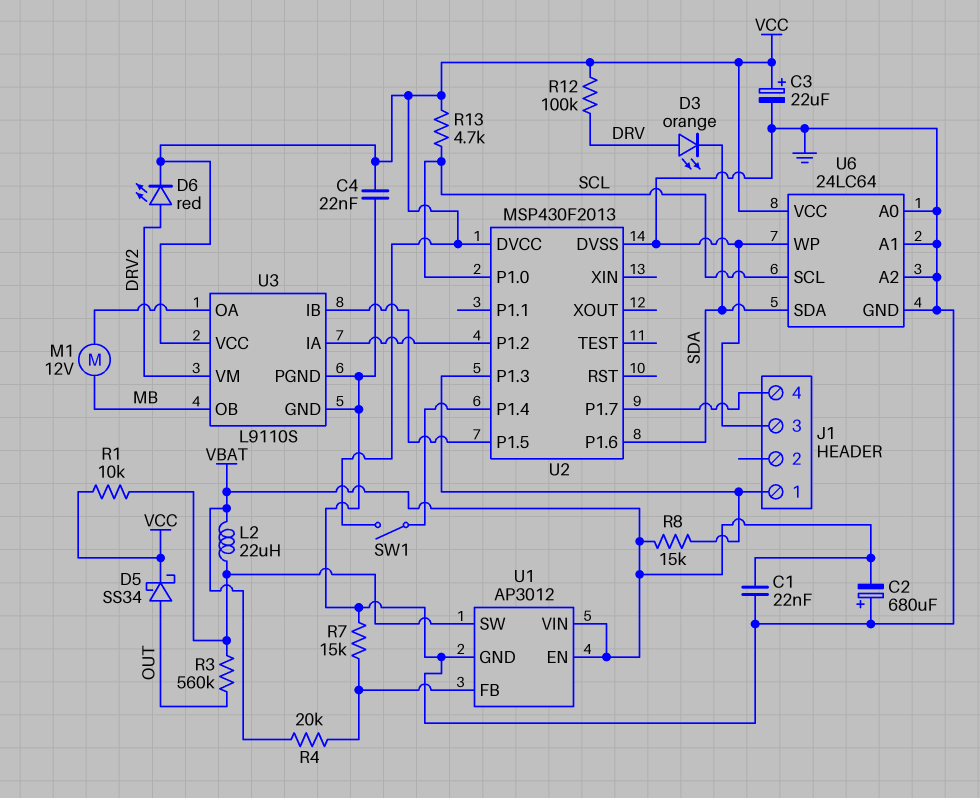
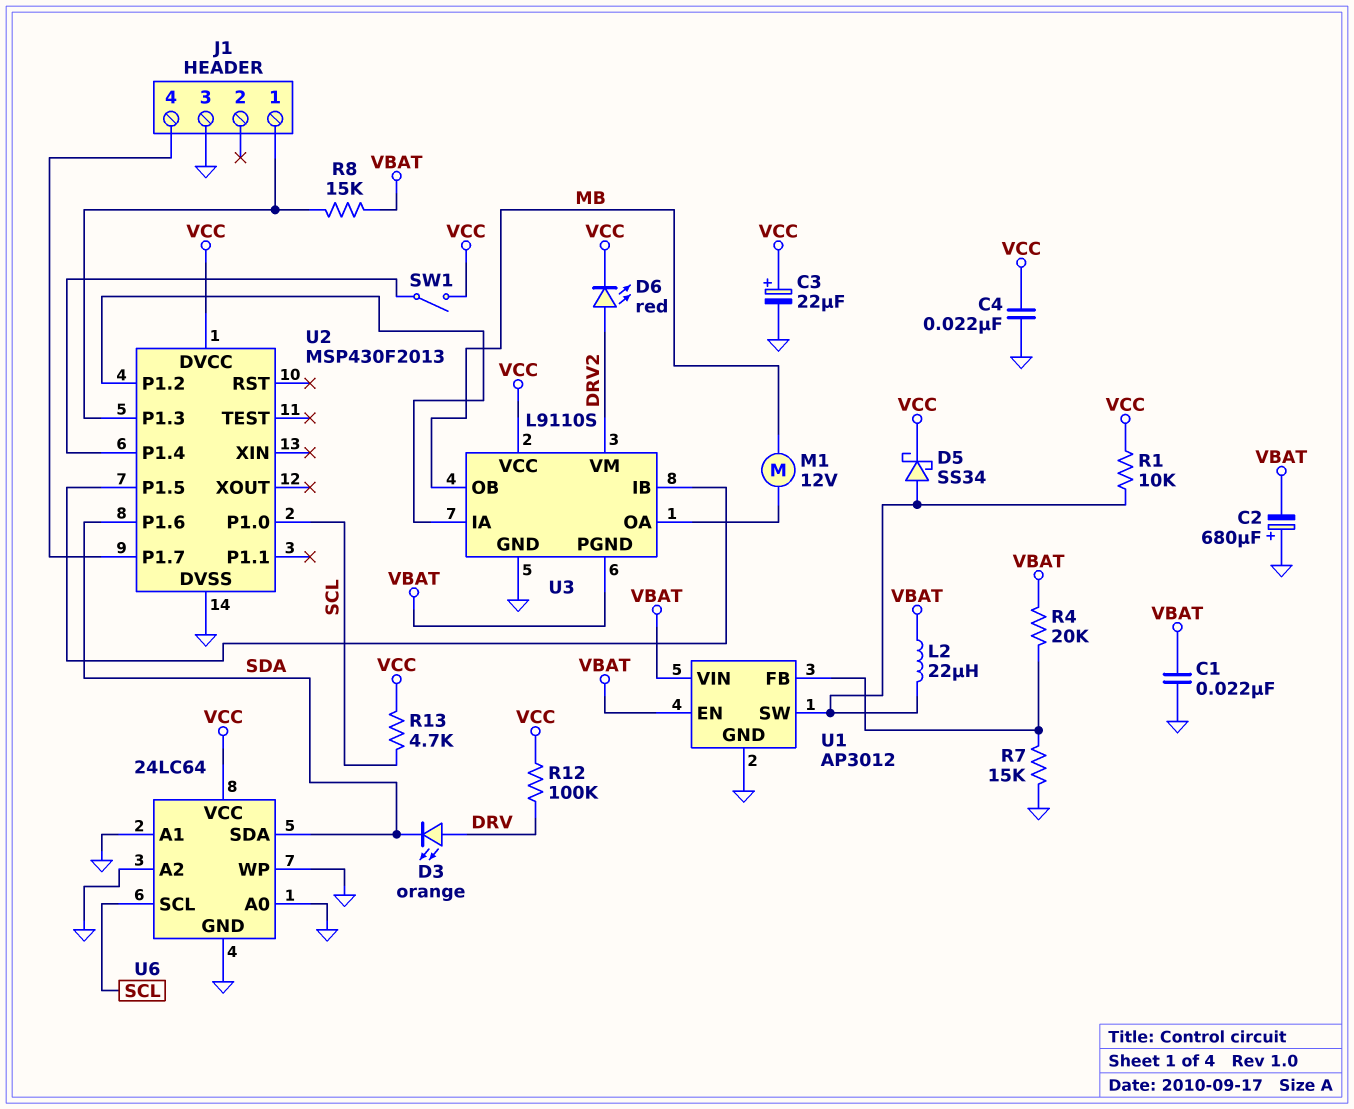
D5: schottky SS34 (A OUT, K VCC) -> schottky SS34 (A U1/SW, K VCC)
R3: 560k (OUT, U1/SW) -> none
U3 pin PGND: GND -> VBAT

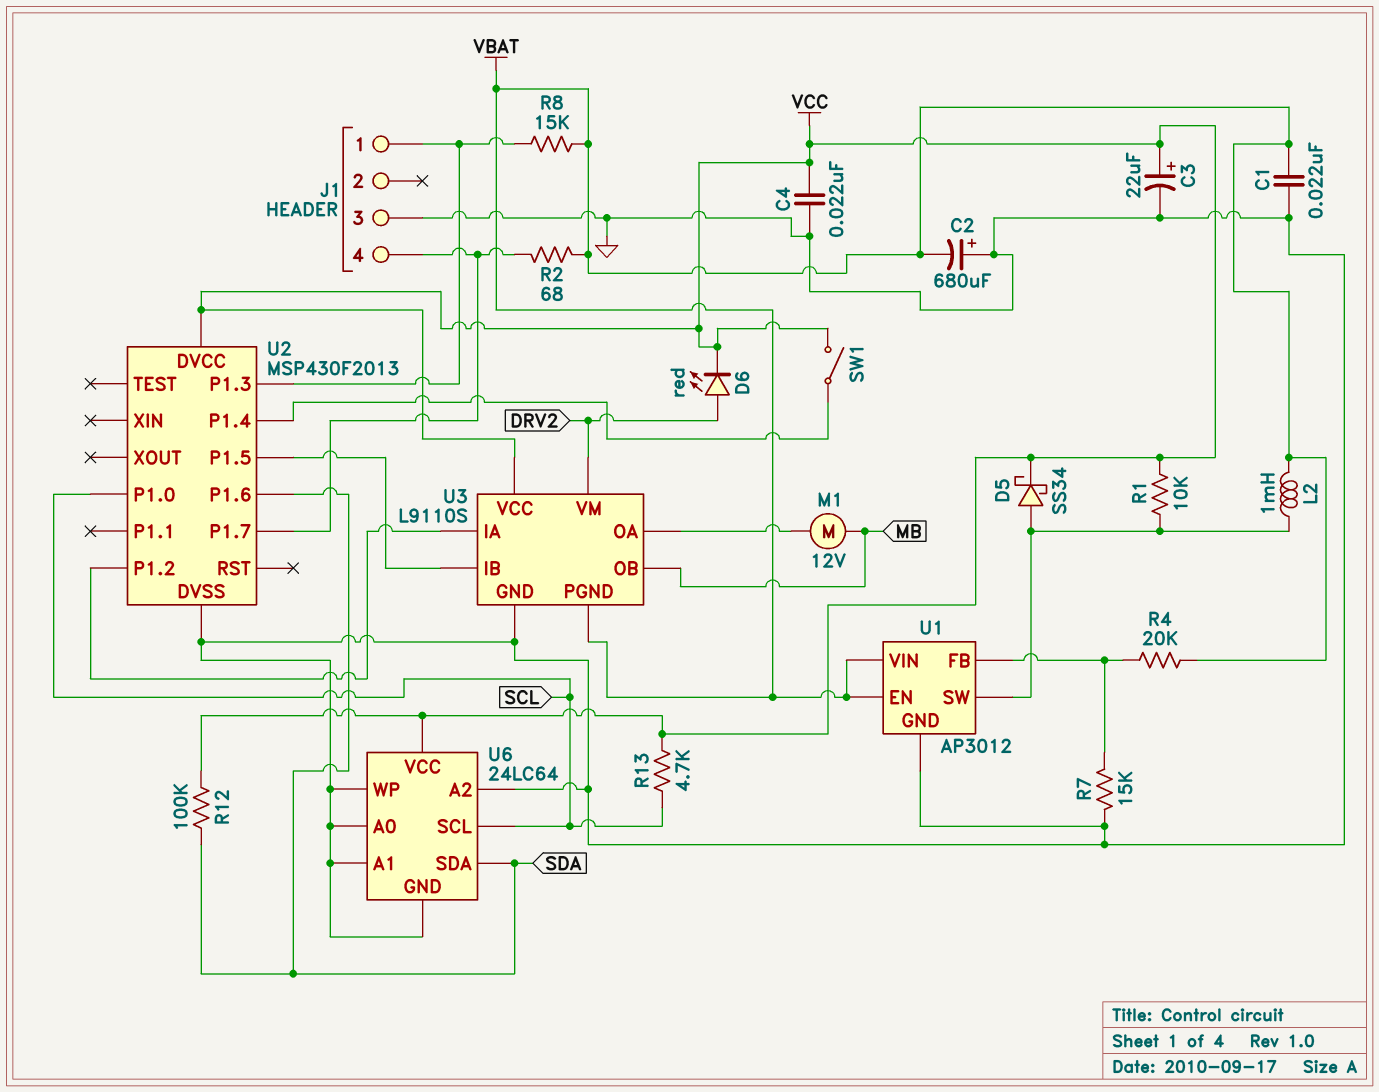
D3: LED orange (A DRV, K SDA) -> none
L2: 22uH (U1/SW, VBAT) -> 1mH (U1/SW, VBAT)
R2: none -> 68 (J1/4, VBAT)
R12: 100k (DRV, VCC) -> 100k (SDA, VCC)

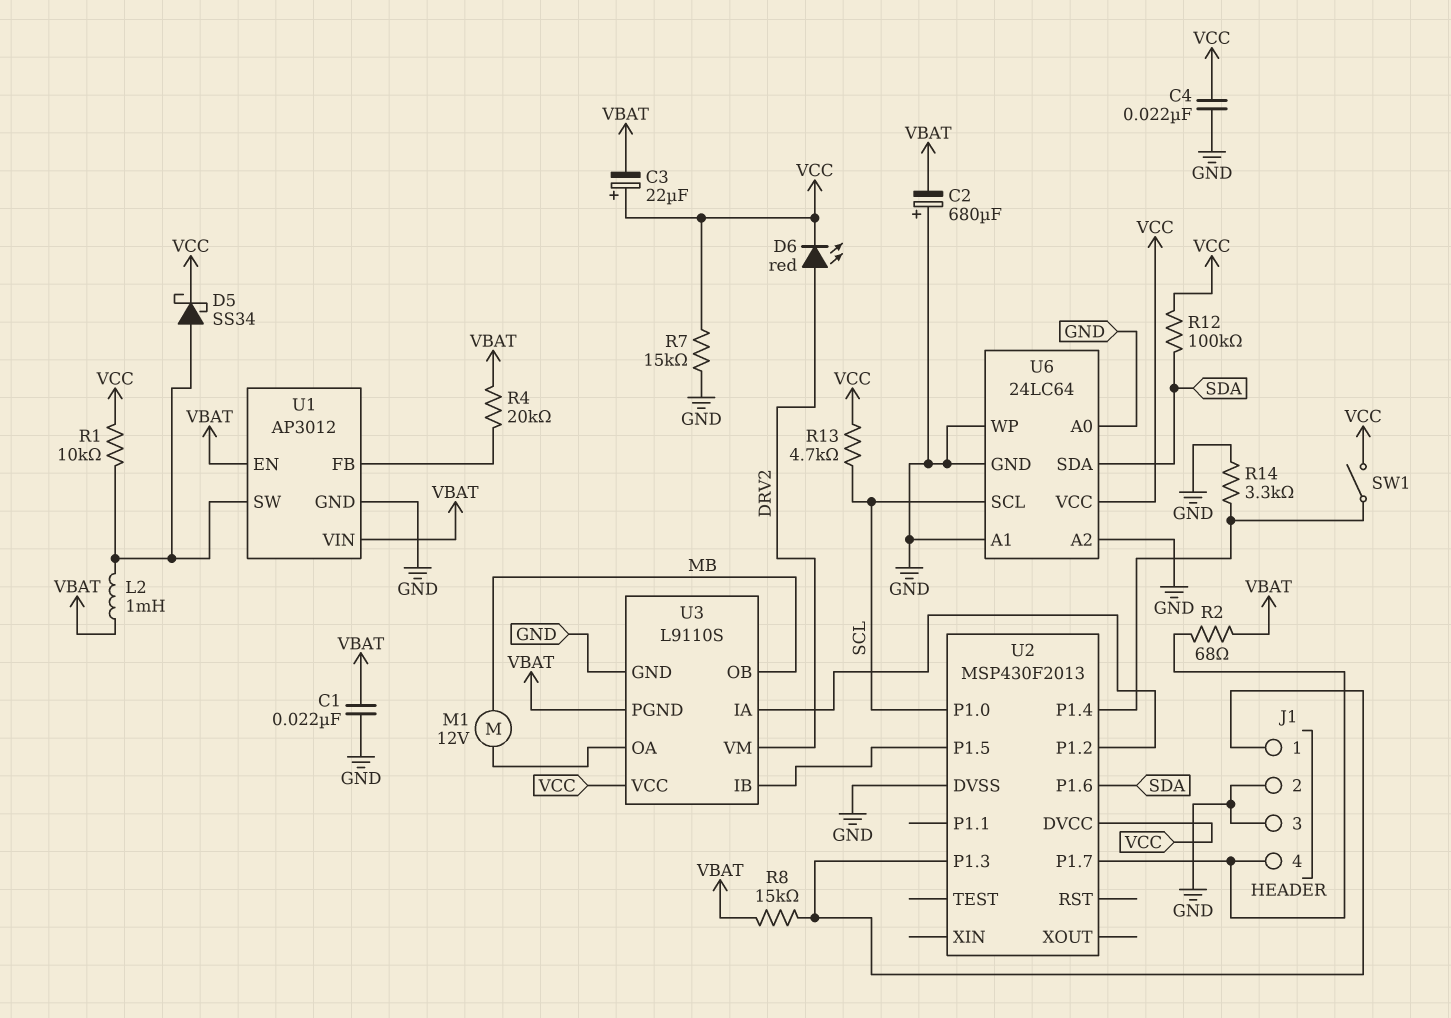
C3: 22uF (plus VCC, minus GND) -> 22uF (plus VCC, minus VBAT)
J1 pin 2: none -> GND
R7: 15k (GND, U1/FB) -> 15k (GND, VCC)
R14: none -> 3.3k (GND, U2/P1.4)

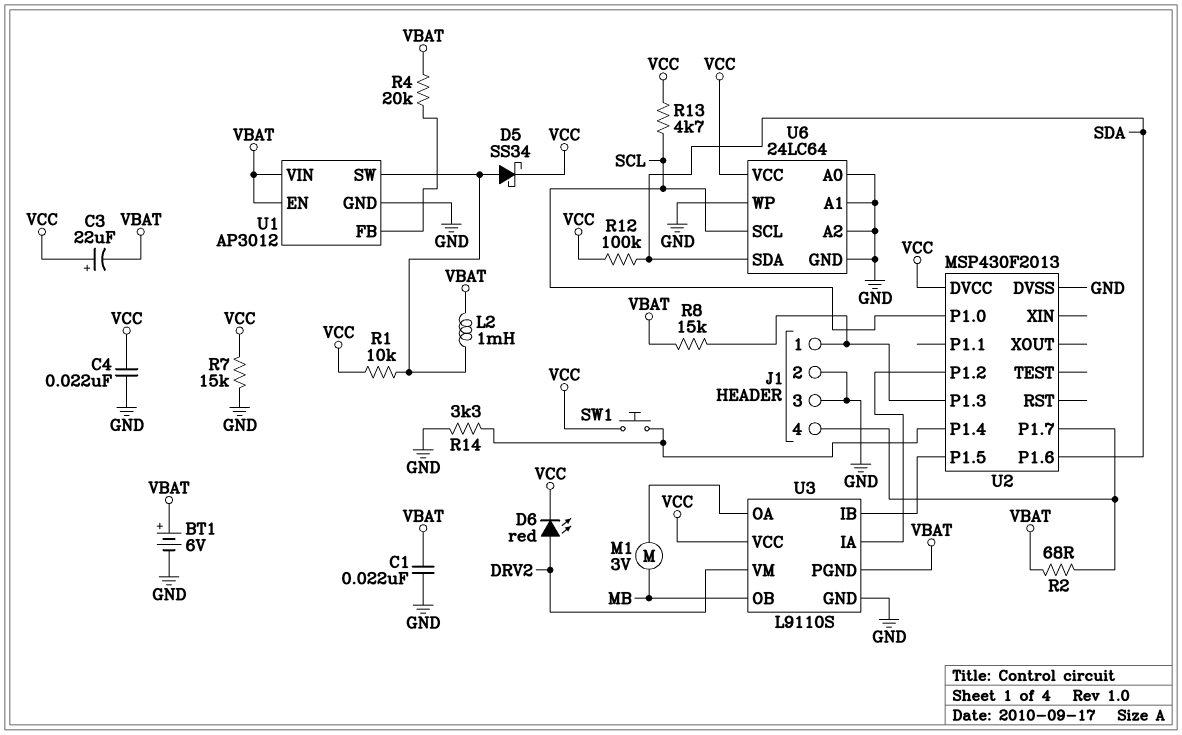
BT1: none -> 6V (plus VBAT, minus GND)
C2: 680uF (plus GND, minus VBAT) -> none
M1: motor 12V (MB, U3/OA) -> motor 3V (MB, U3/OA)
SW1: switch (U2/P1.4, VCC) -> button (U2/P1.4, VCC)

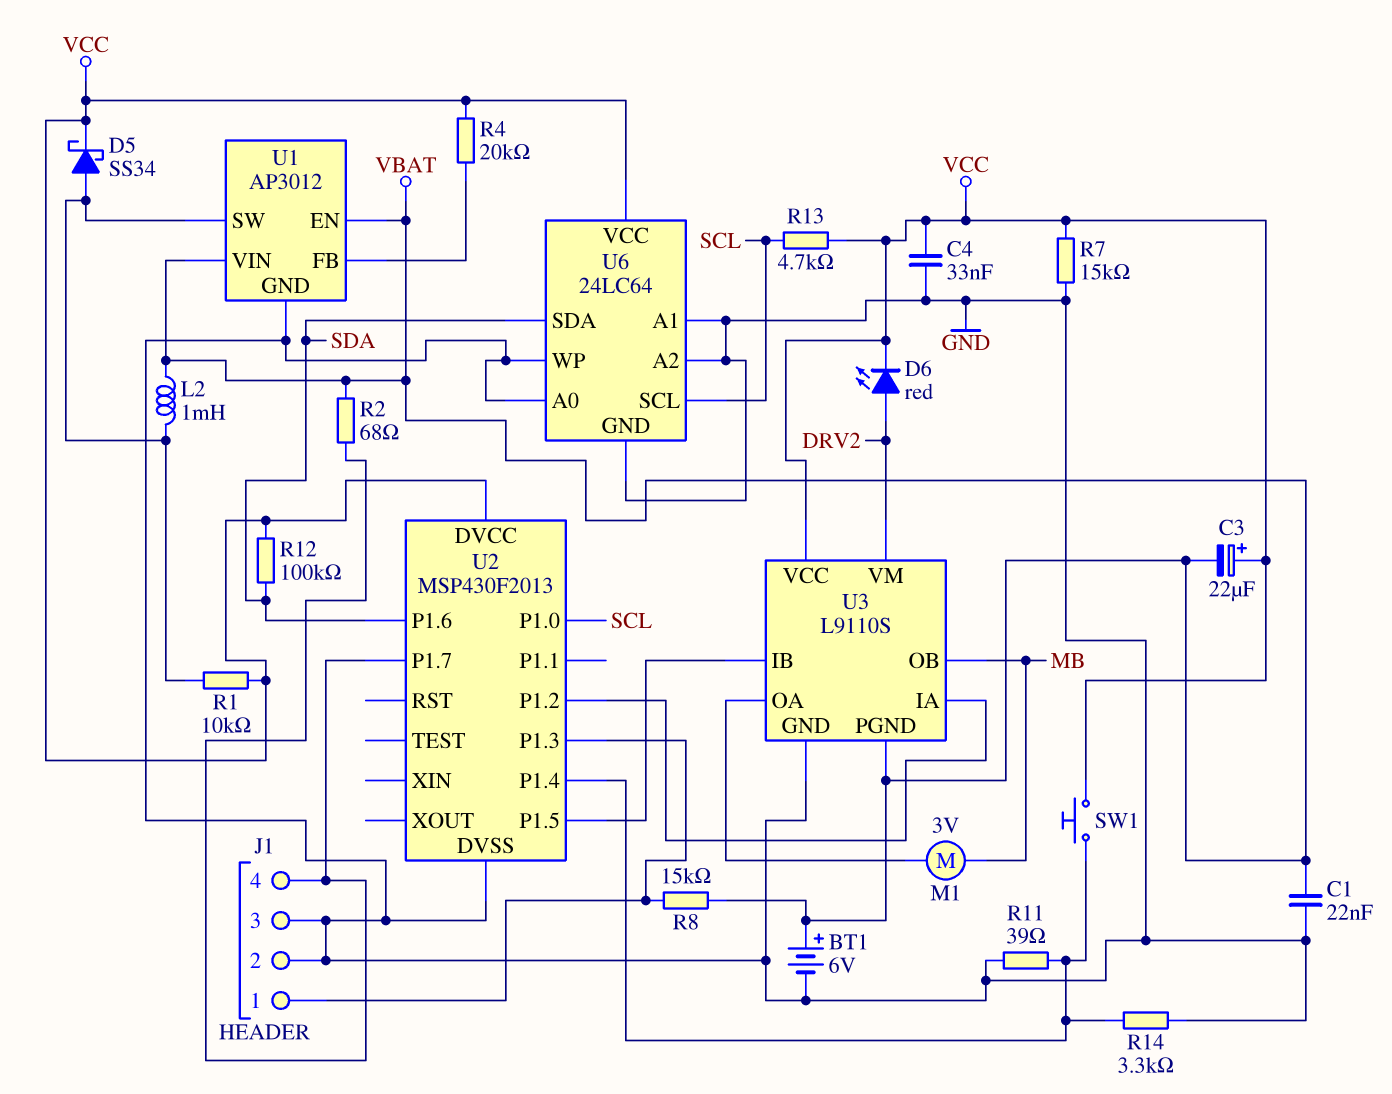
C4: 22nF (GND, VCC) -> 33nF (GND, VCC)
R4: 20k (U1/FB, VBAT) -> 20k (U1/FB, VCC)
R11: none -> 39 (GND, U2/P1.4)

